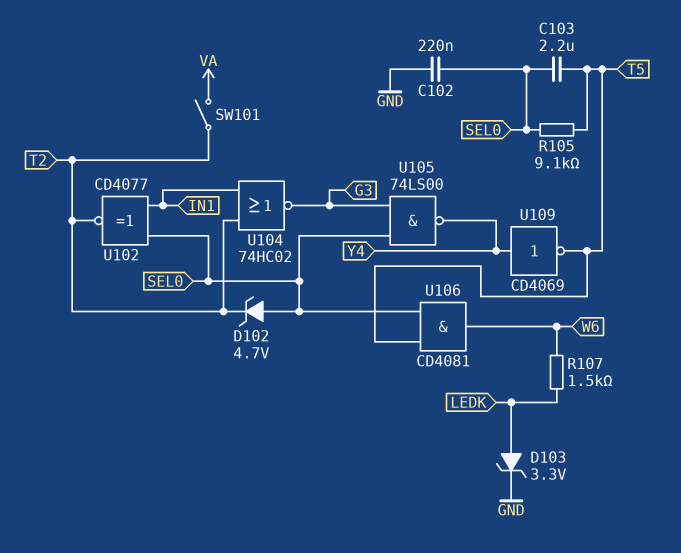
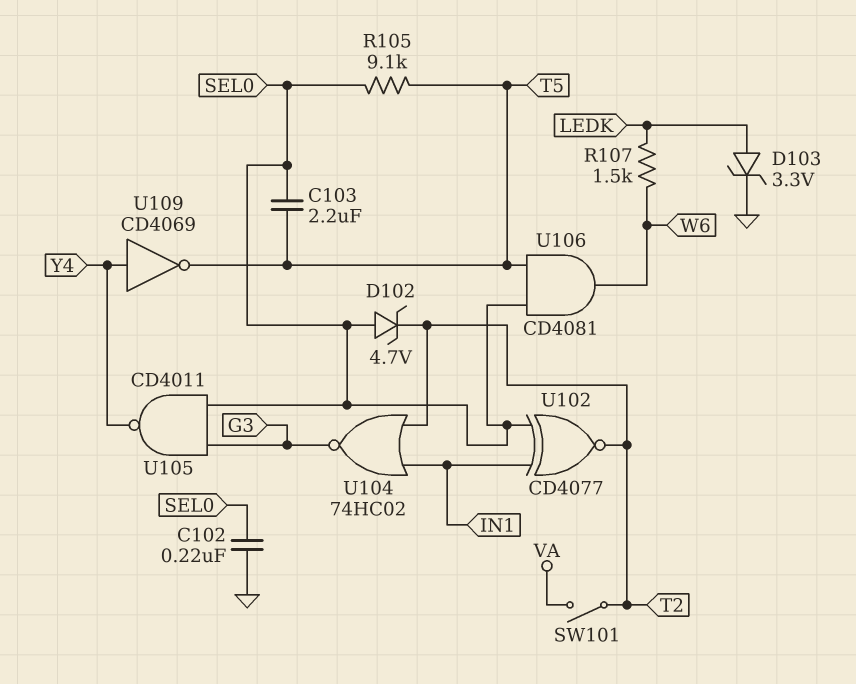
U105: NAND 74LS00 (in G3, in SEL0, out Y4) -> NAND CD4011 (in G3, in SEL0, out Y4)

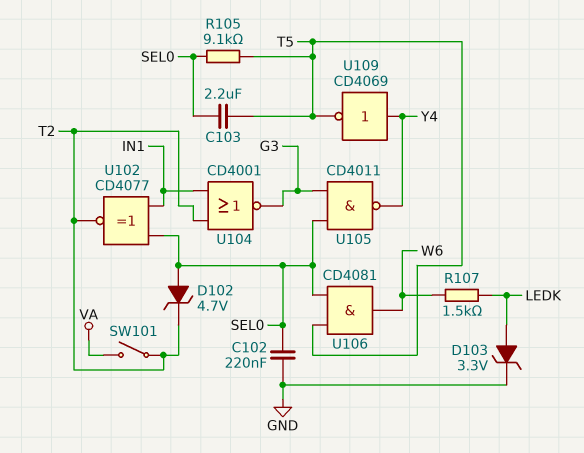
U104: NOR 74HC02 (in IN1, in T2, out G3) -> NOR CD4001 (in IN1, in T2, out G3)

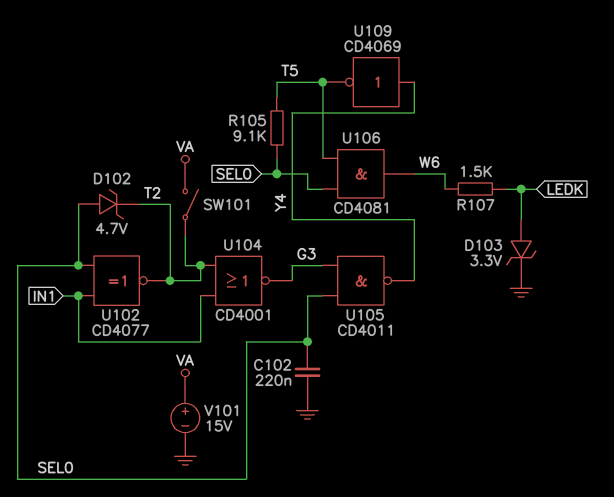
C103: 2.2uF (SEL0, T5) -> none
V101: none -> 15V (plus VA, minus GND)

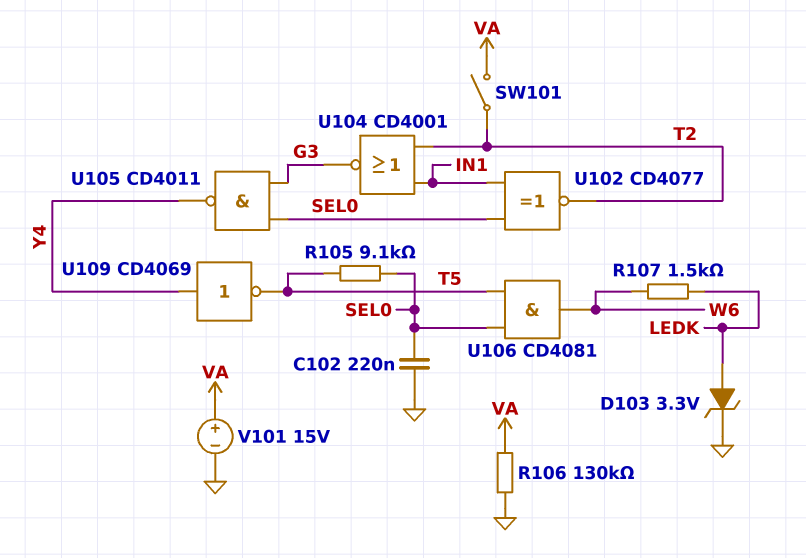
D102: zener 4.7V (A SEL0, K T2) -> none
R106: none -> 130k (GND, VA)

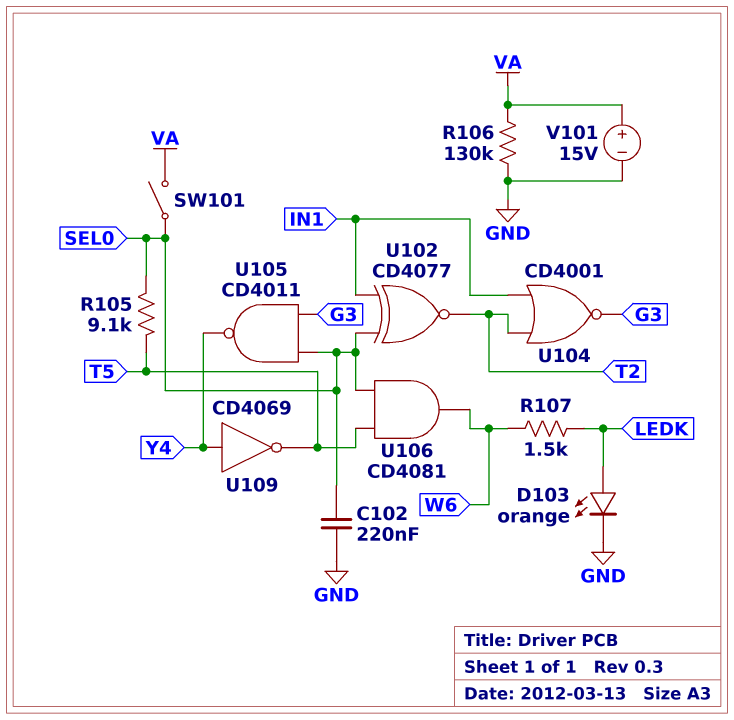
D103: zener 3.3V (A LEDK, K GND) -> LED orange (A LEDK, K GND)
SW101: switch (T2, VA) -> switch (SEL0, VA)

